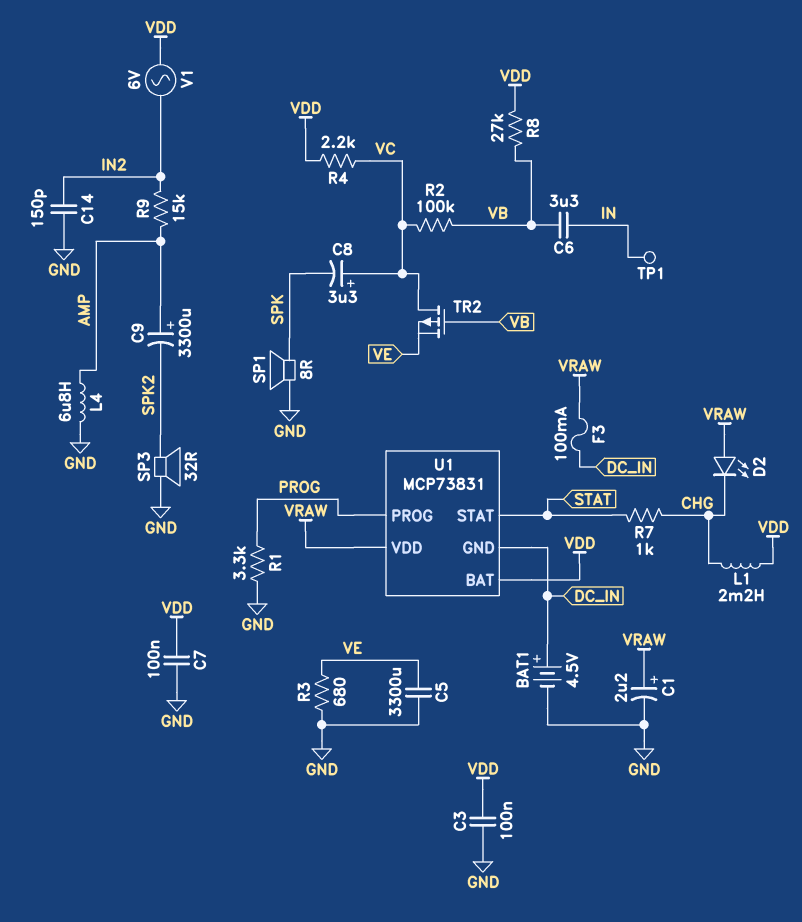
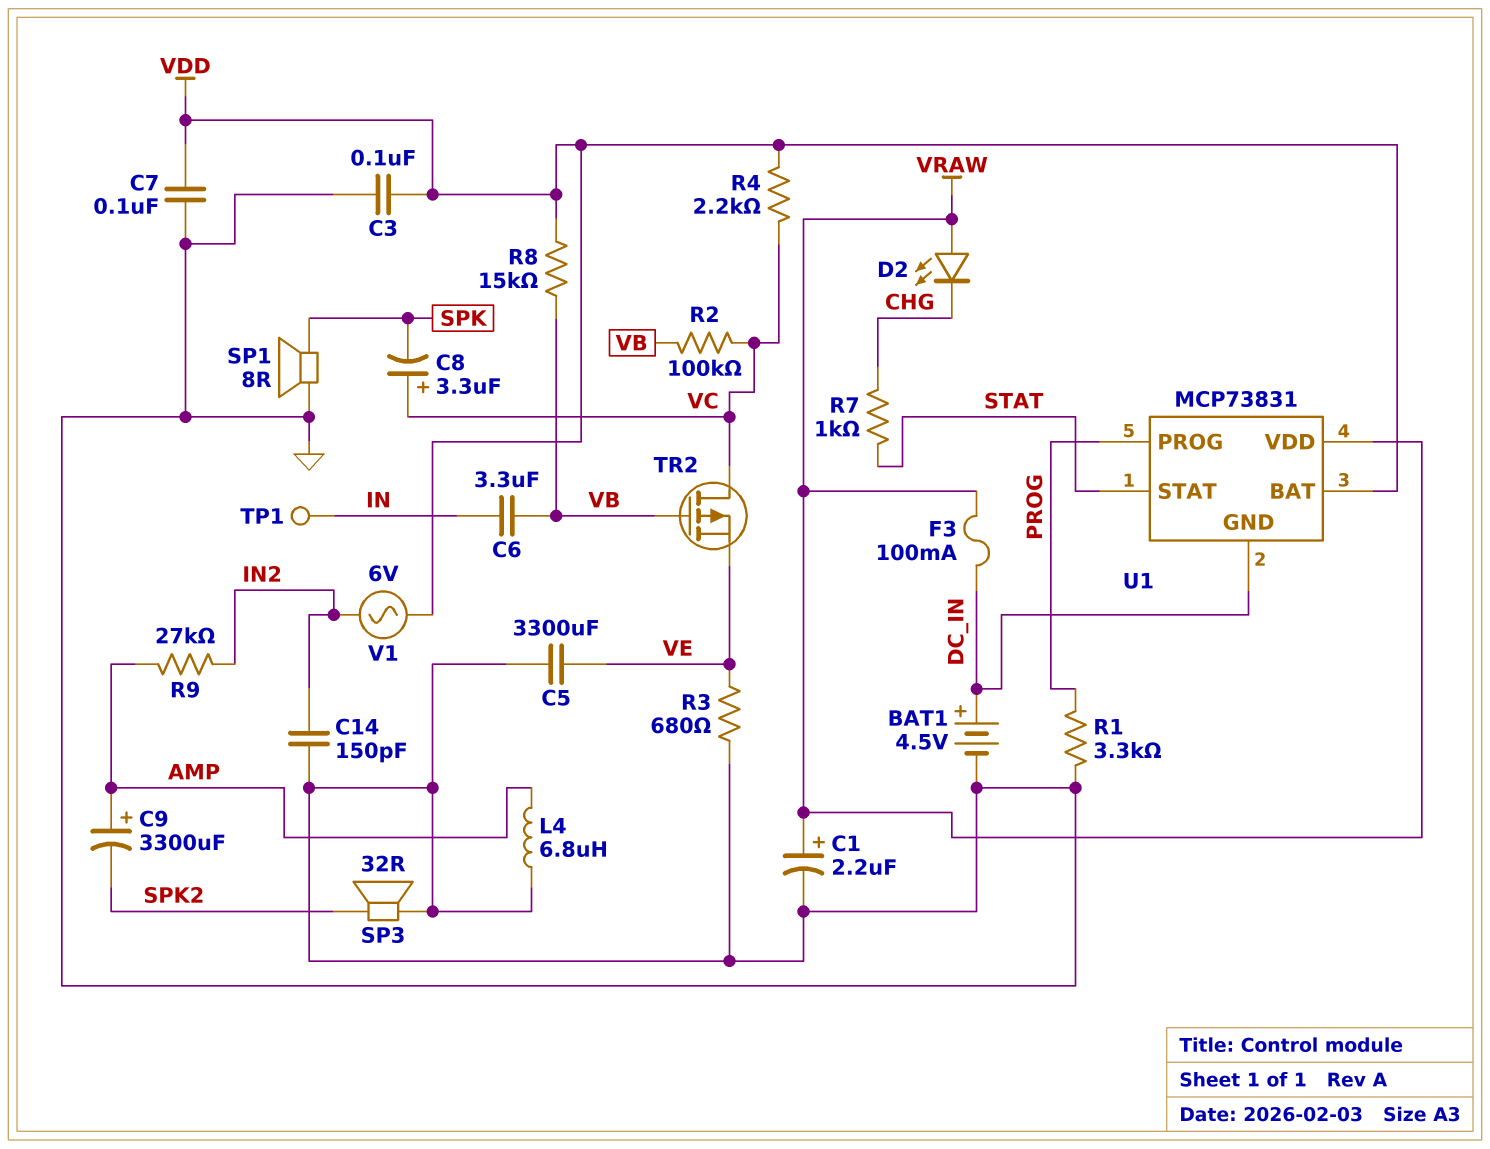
L1: 2.2mH (CHG, VDD) -> none
R8: 27k (VB, VDD) -> 15k (VB, VDD)
R9: 15k (AMP, IN2) -> 27k (AMP, IN2)

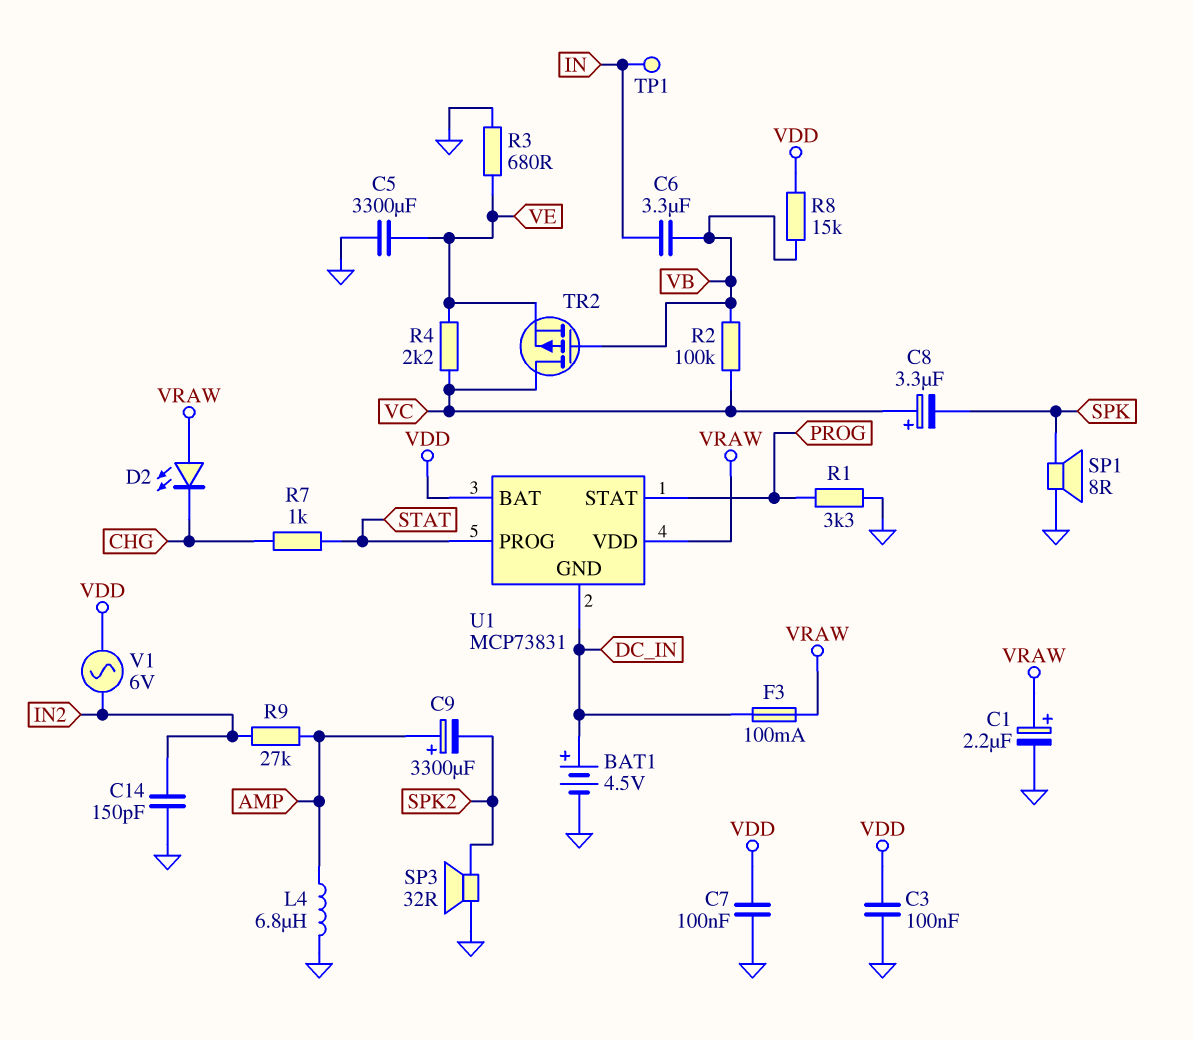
R4: 2.2k (VC, VDD) -> 2.2k (VC, VE)
U1 pin PROG: PROG -> STAT
U1 pin STAT: STAT -> PROG

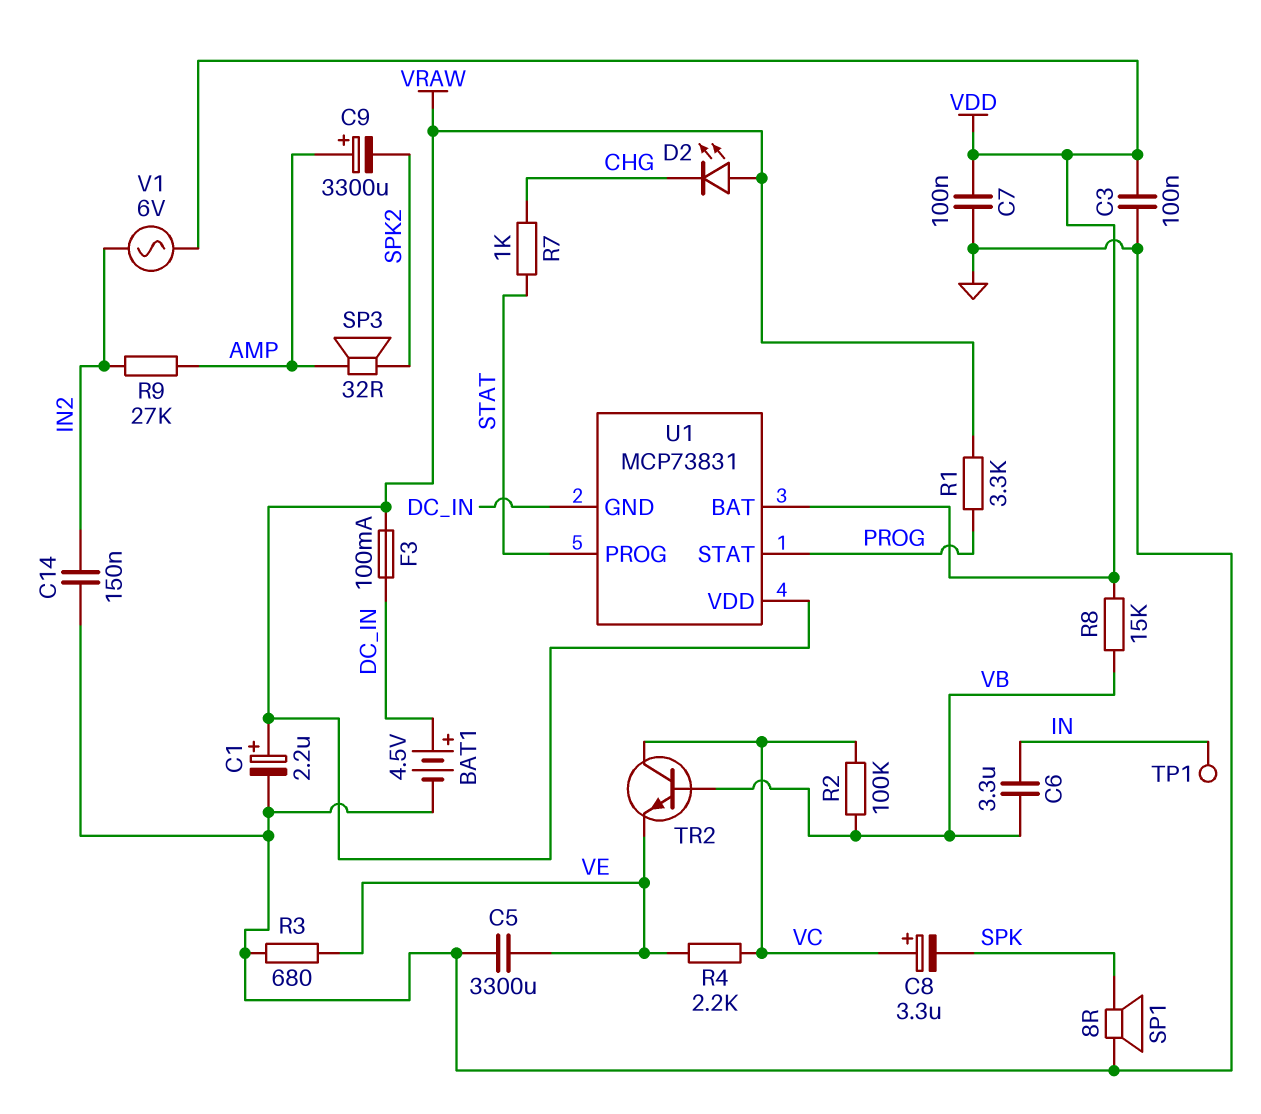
C14: 150pF (GND, IN2) -> 150nF (GND, IN2)
L4: 6.8uH (AMP, GND) -> none
R1: 3.3k (GND, PROG) -> 3.3k (PROG, VRAW)
SP3: speaker 32R (GND, SPK2) -> speaker 32R (AMP, SPK2)
TR2: PMOS (G VB, D VC, S VE) -> NPN (B VB, C VC, E VE)

